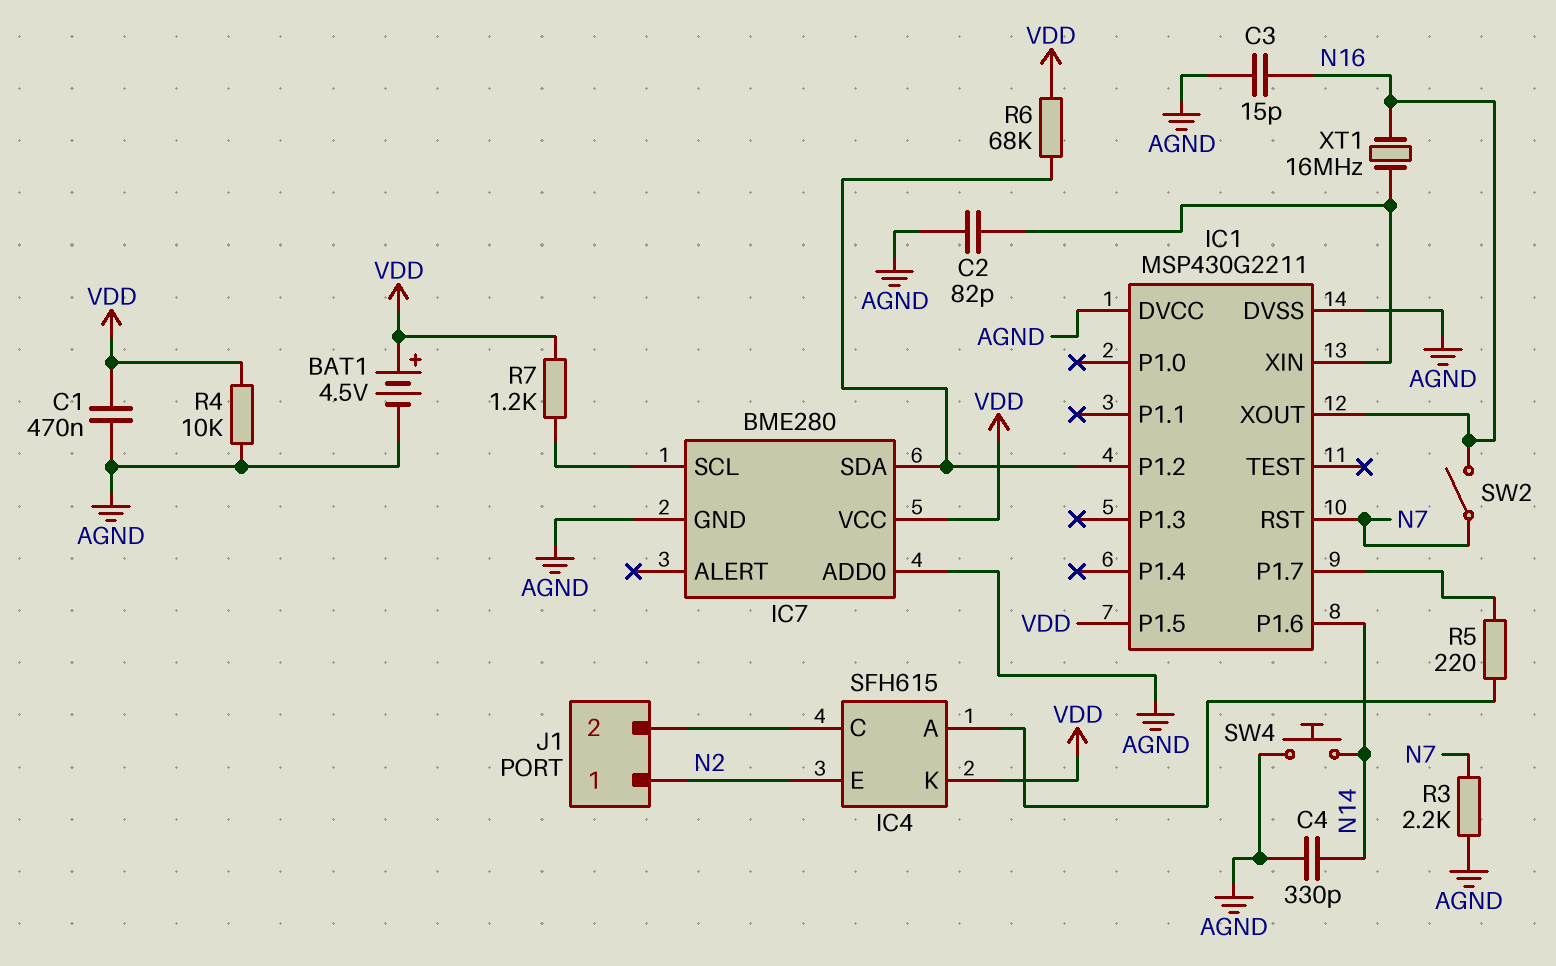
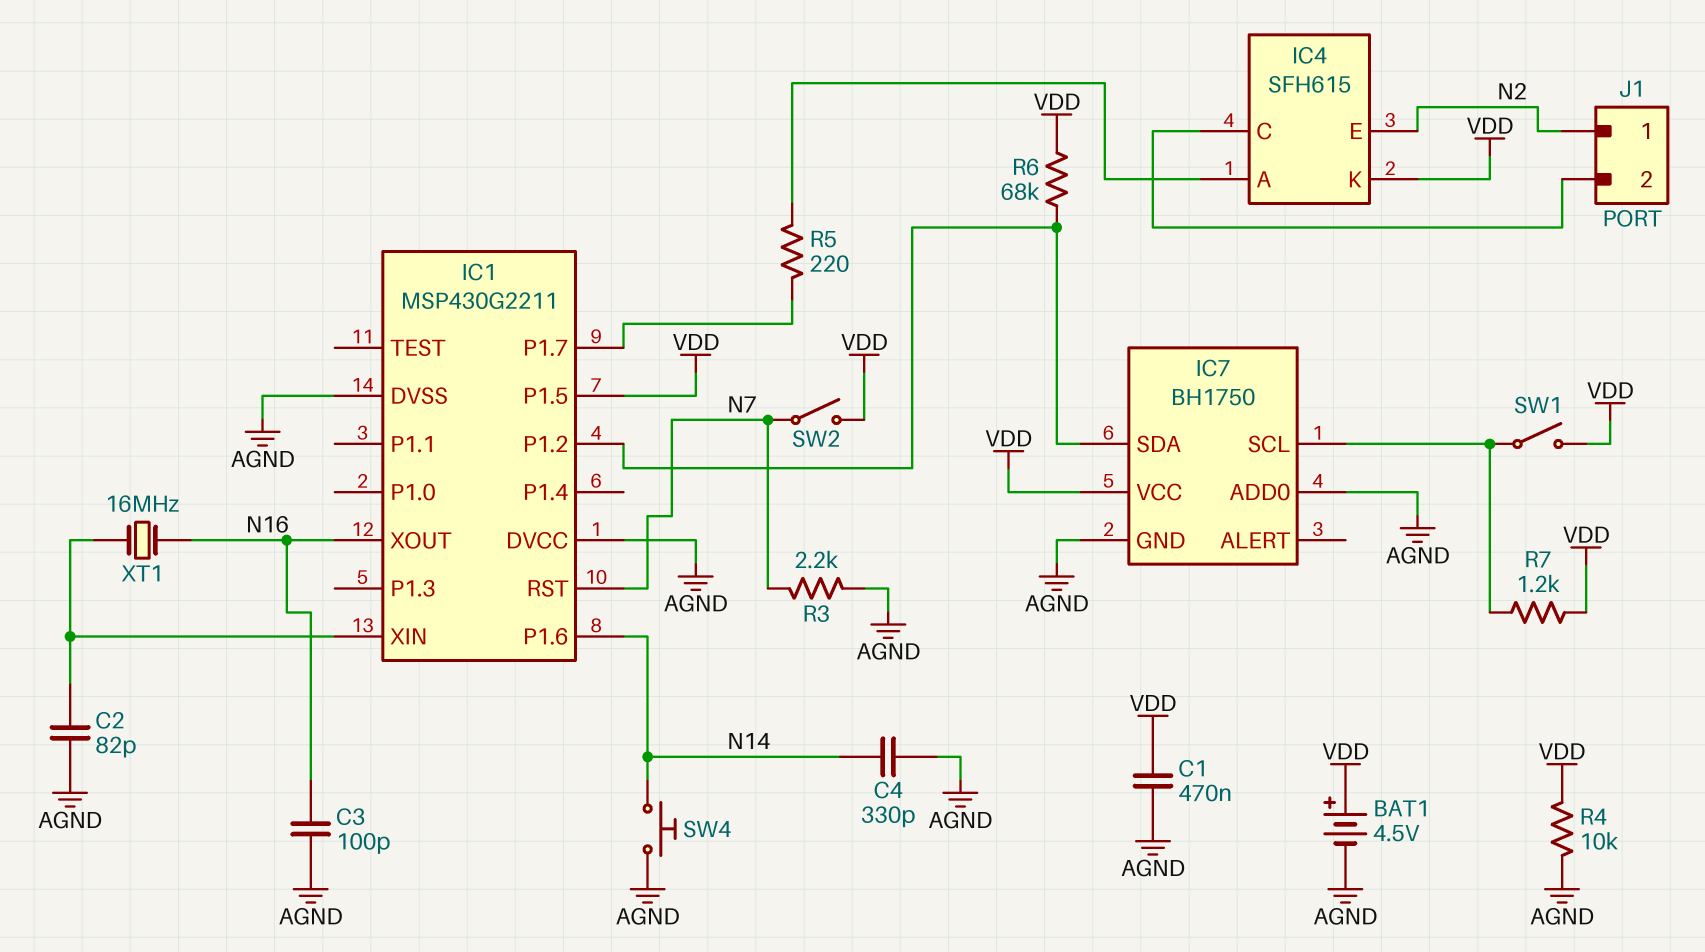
C3: 15pF (AGND, N16) -> 100pF (AGND, N16)
IC7: BME280 -> BH1750
SW1: none -> switch (IC7/SCL, VDD)
SW2: switch (N7, N16) -> switch (N7, VDD)

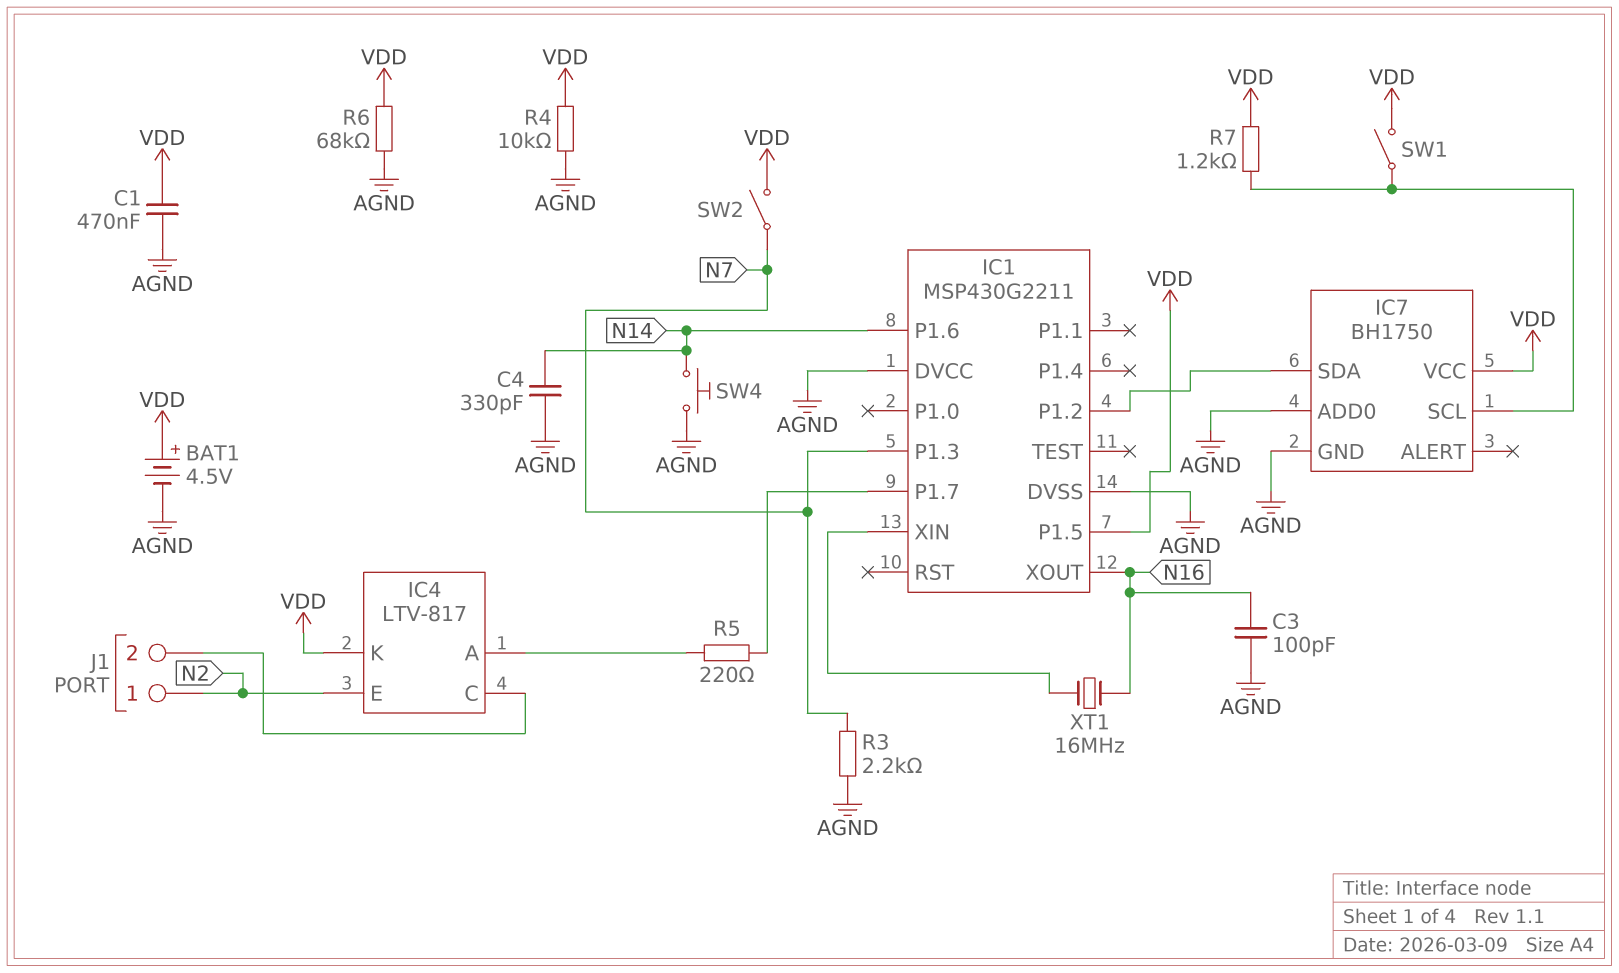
C2: 82pF (AGND, IC1/XIN) -> none
IC1 pin P1.3: none -> N7
IC1 pin RST: N7 -> none
IC4: SFH615 -> LTV-817
R6: 68k (IC1/P1.2, VDD) -> 68k (AGND, VDD)

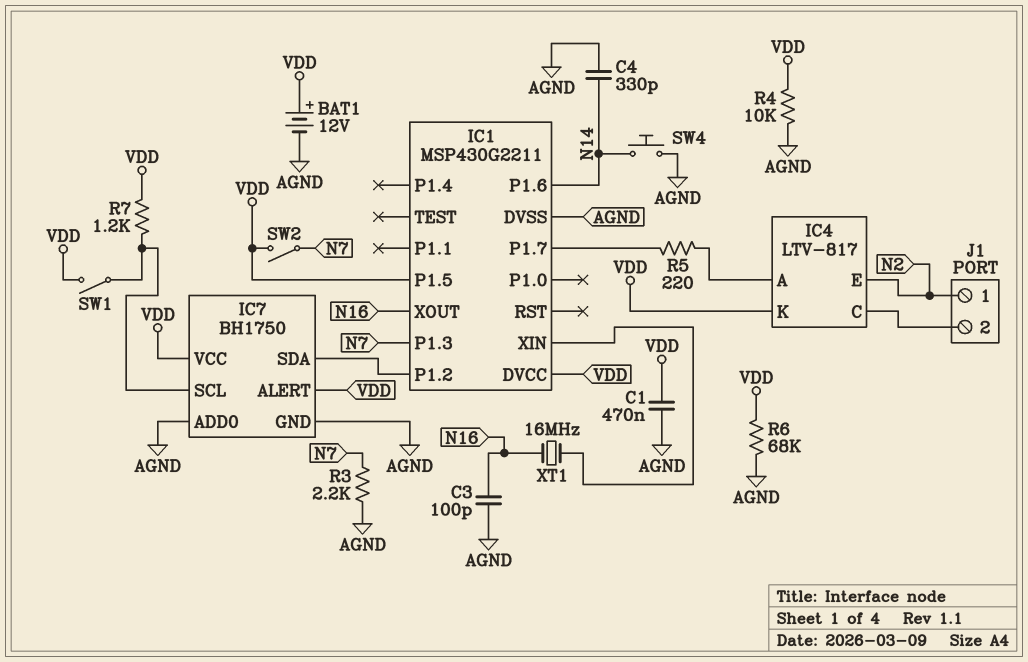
BAT1: 4.5V (plus VDD, minus AGND) -> 12V (plus VDD, minus AGND)
IC1 pin DVCC: AGND -> VDD
IC7 pin ALERT: none -> VDD

